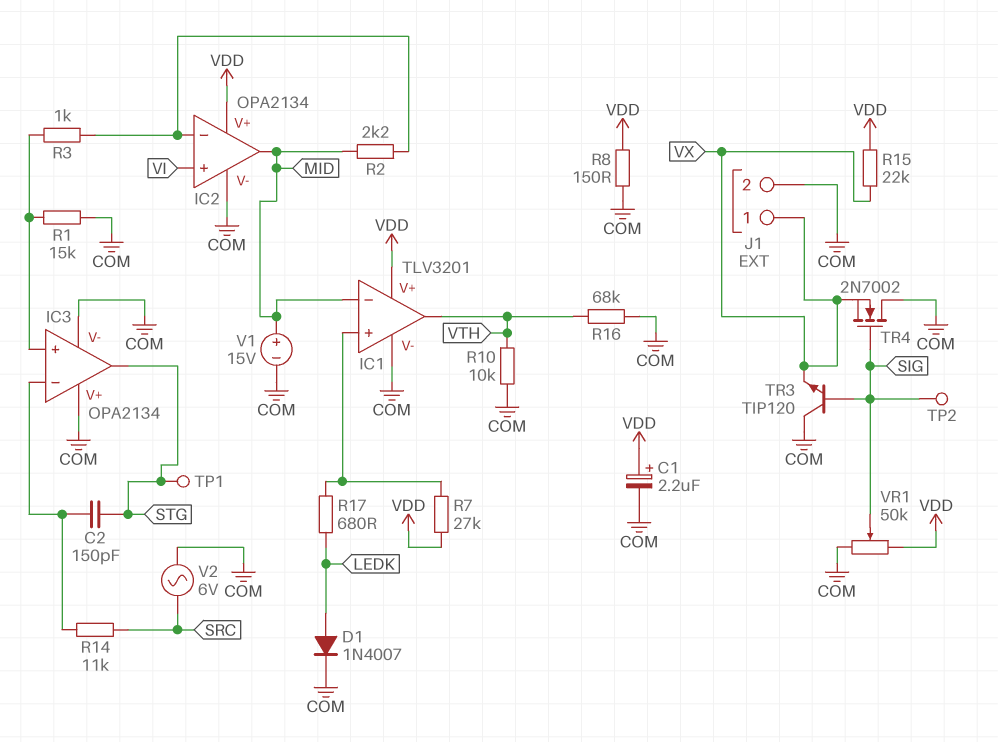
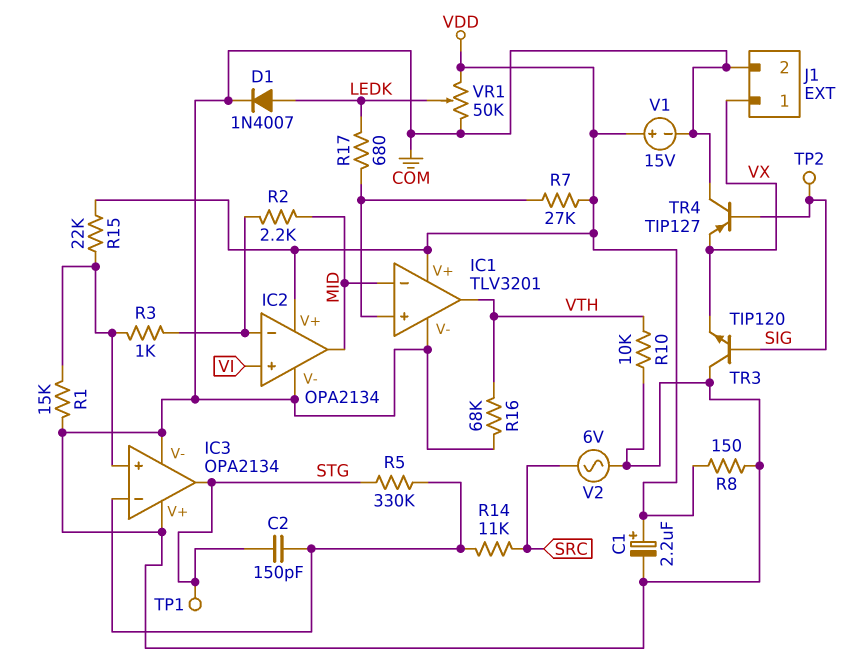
R5: none -> 330k (IC3/in-, STG)
R15: 22k (VDD, VX) -> 22k (IC3/in+, VDD)
TR4: NMOS 2N7002 (G SIG, D COM, S VX) -> PNP TIP127 (B SIG, C COM, E VX)
V1: 15V (plus MID, minus COM) -> 15V (plus VDD, minus COM)
VR1: 50k (COM, VDD, wiper SIG) -> 50k (COM, VDD, wiper LEDK)

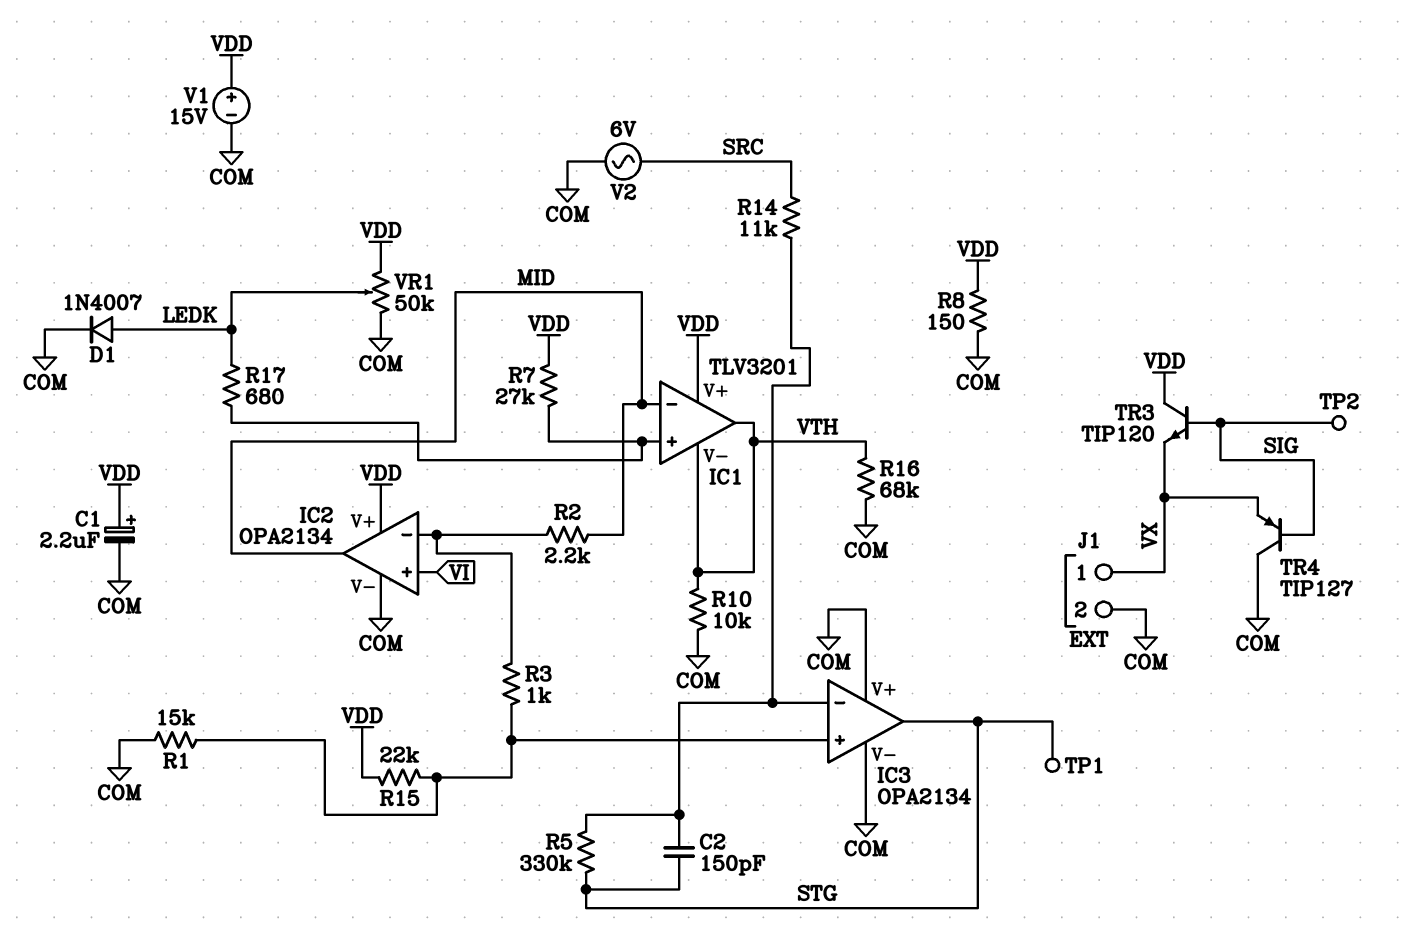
IC1 pin V-: COM -> VTH
TR3: NPN TIP120 (B SIG, C COM, E VX) -> NPN TIP120 (B SIG, C VDD, E VX)

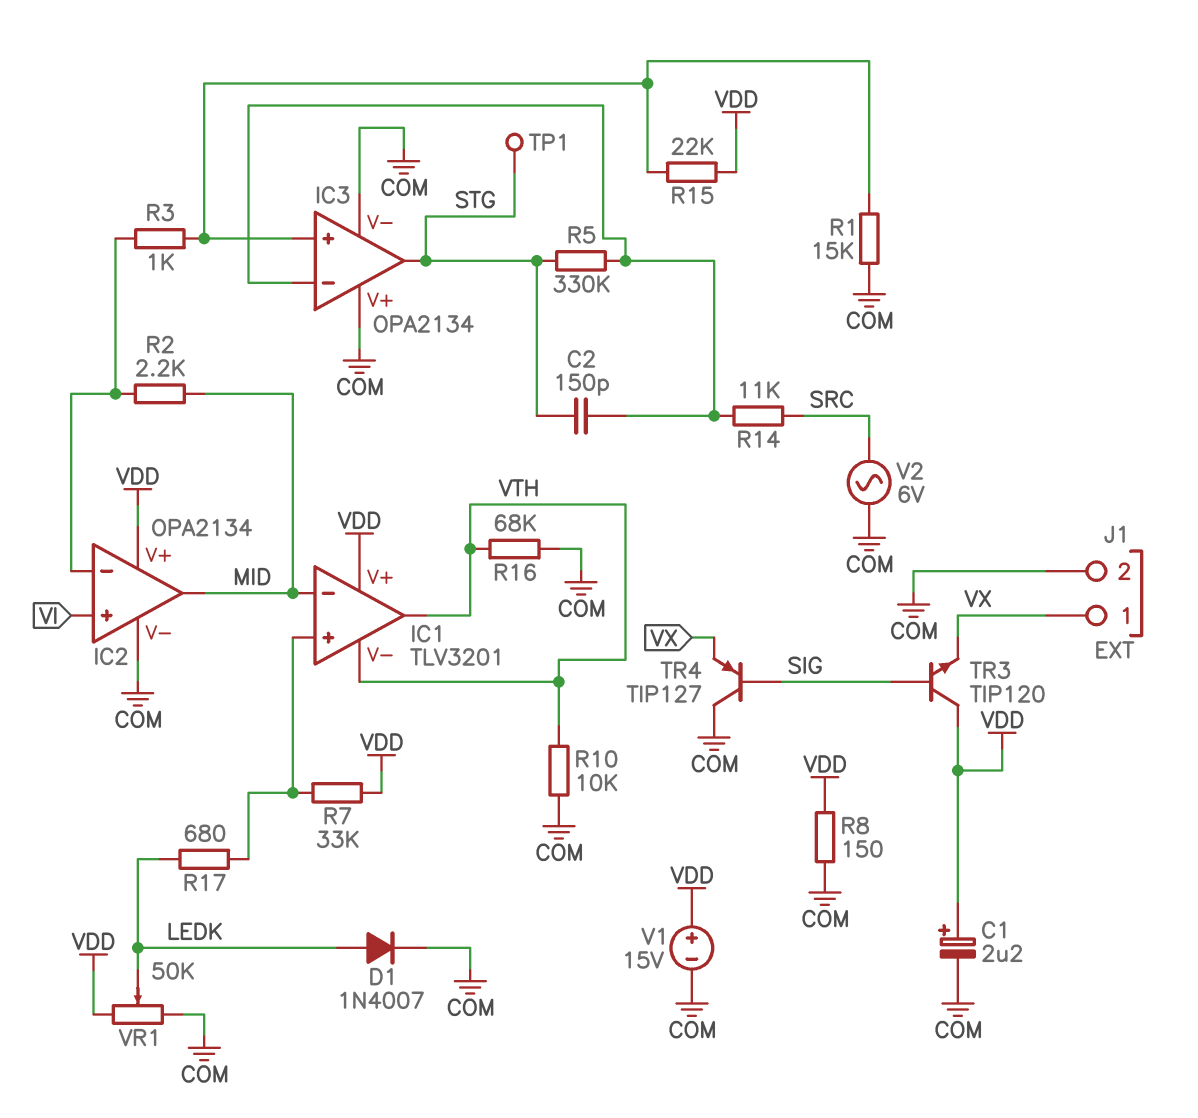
R7: 27k (IC1/in+, VDD) -> 33k (IC1/in+, VDD)
TP2: test point (SIG) -> none

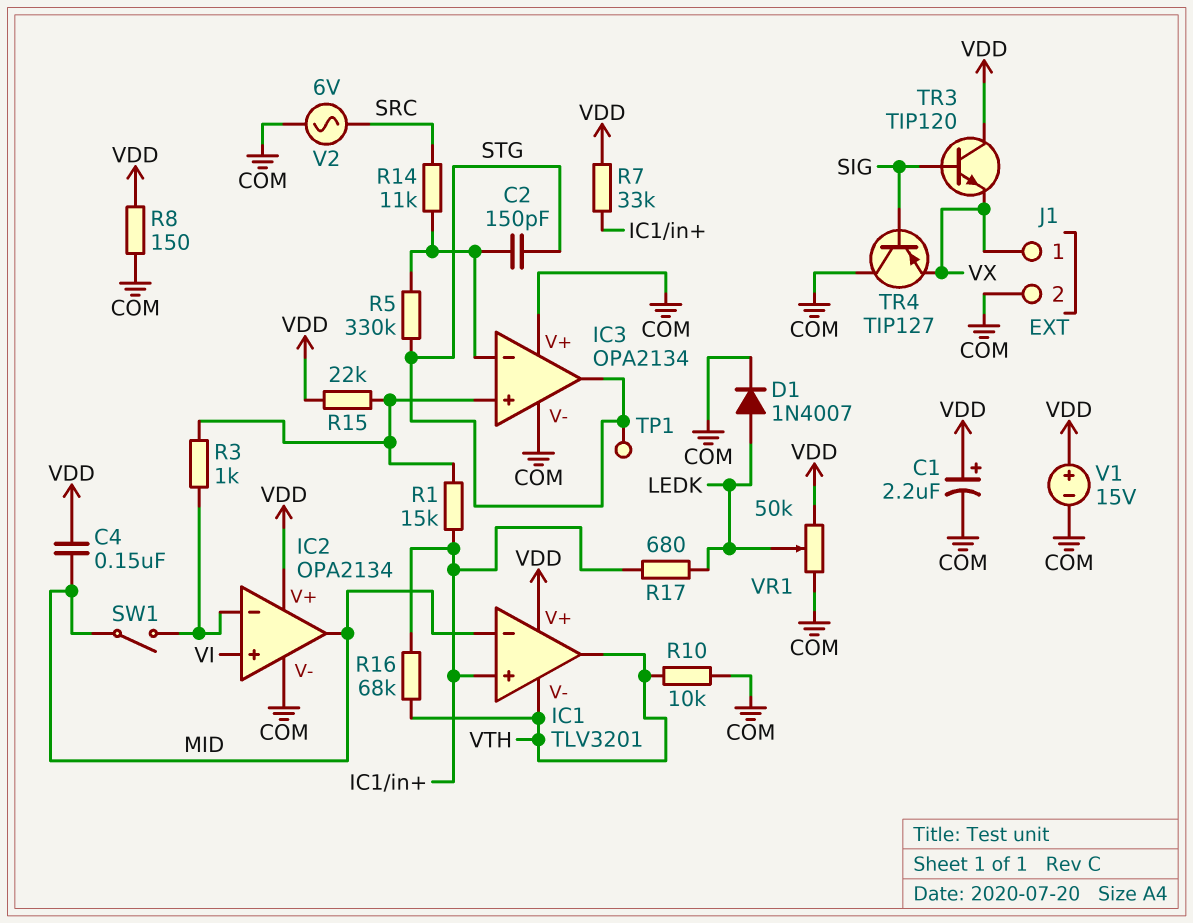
C4: none -> 150nF (MID, VDD)
R1: 15k (COM, IC3/in+) -> 15k (IC1/in+, IC3/in+)
R2: 2.2k (IC2/in-, MID) -> none
R16: 68k (COM, VTH) -> 68k (IC1/in+, VTH)
SW1: none -> switch (IC2/in-, MID)

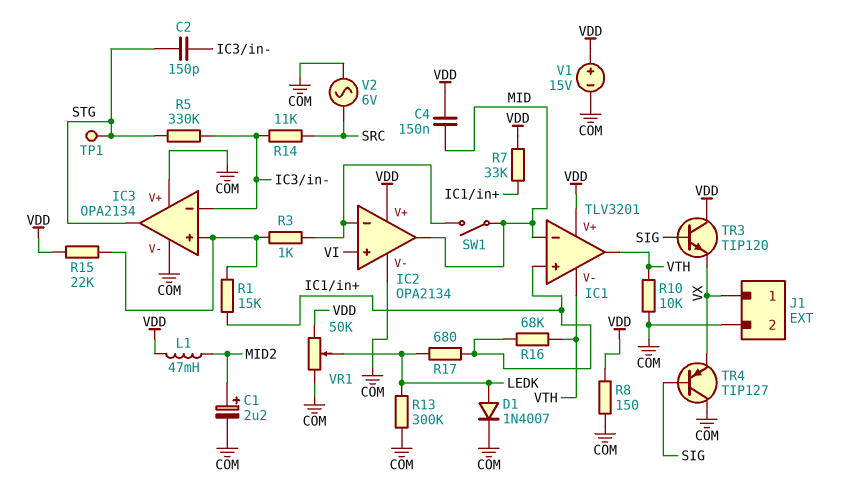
C1: 2.2uF (plus VDD, minus COM) -> 2.2uF (plus MID2, minus COM)
L1: none -> 47mH (MID2, VDD)
R13: none -> 300k (COM, LEDK)

